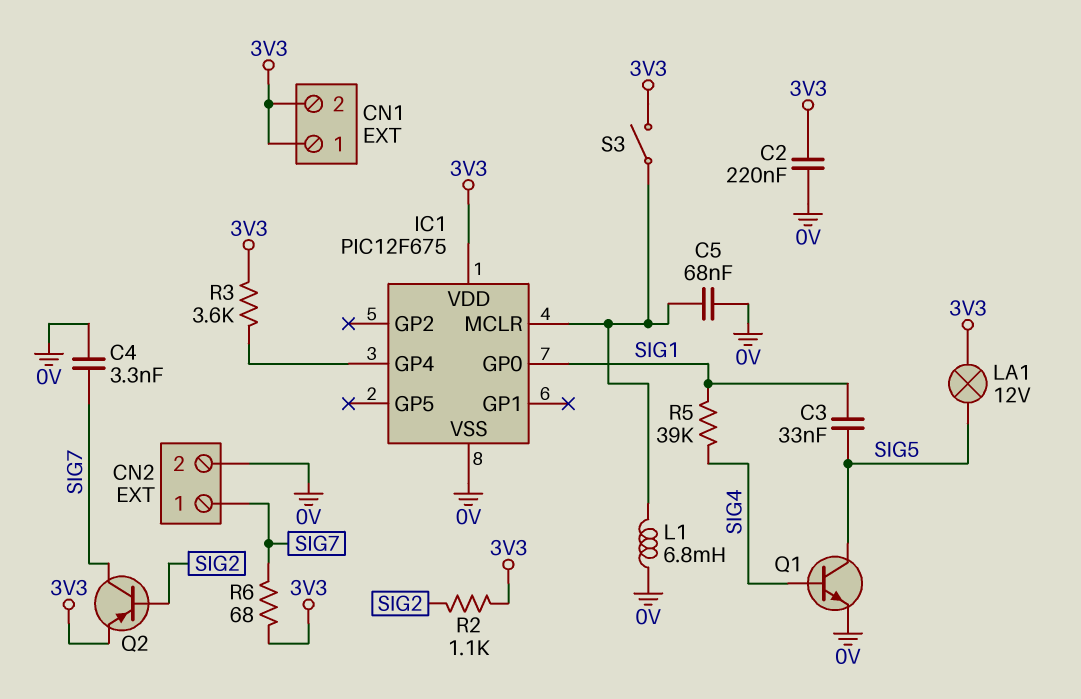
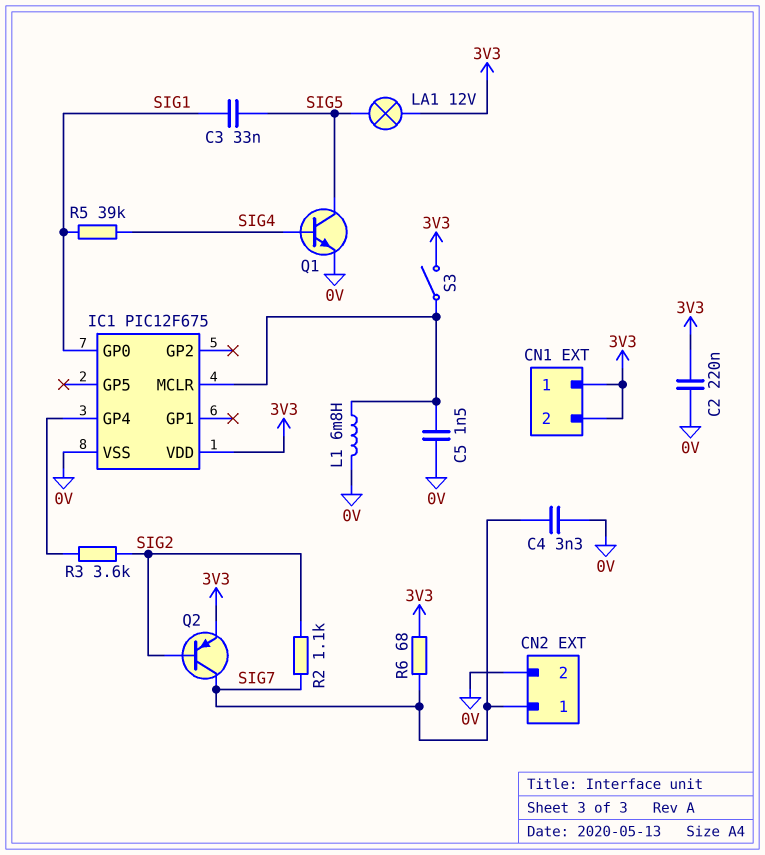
C5: 68nF (0V, IC1/MCLR) -> 1.5nF (0V, IC1/MCLR)
R2: 1.1k (3V3, SIG2) -> 1.1k (SIG2, SIG7)
R3: 3.6k (3V3, IC1/GP4) -> 3.6k (IC1/GP4, SIG2)

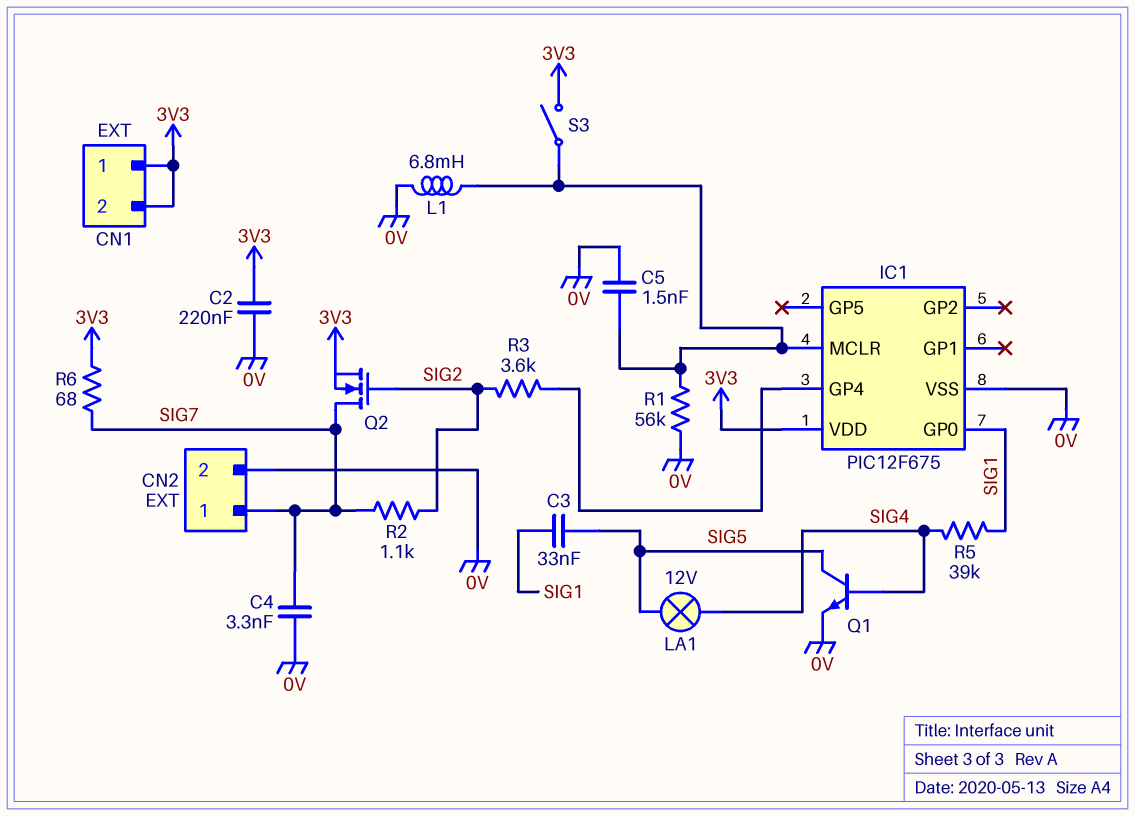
LA1: lamp 12V (3V3, SIG5) -> lamp 12V (SIG4, SIG5)
Q2: PNP (B SIG2, C SIG7, E 3V3) -> NMOS (G SIG2, D SIG7, S 3V3)
R1: none -> 56k (0V, IC1/MCLR)

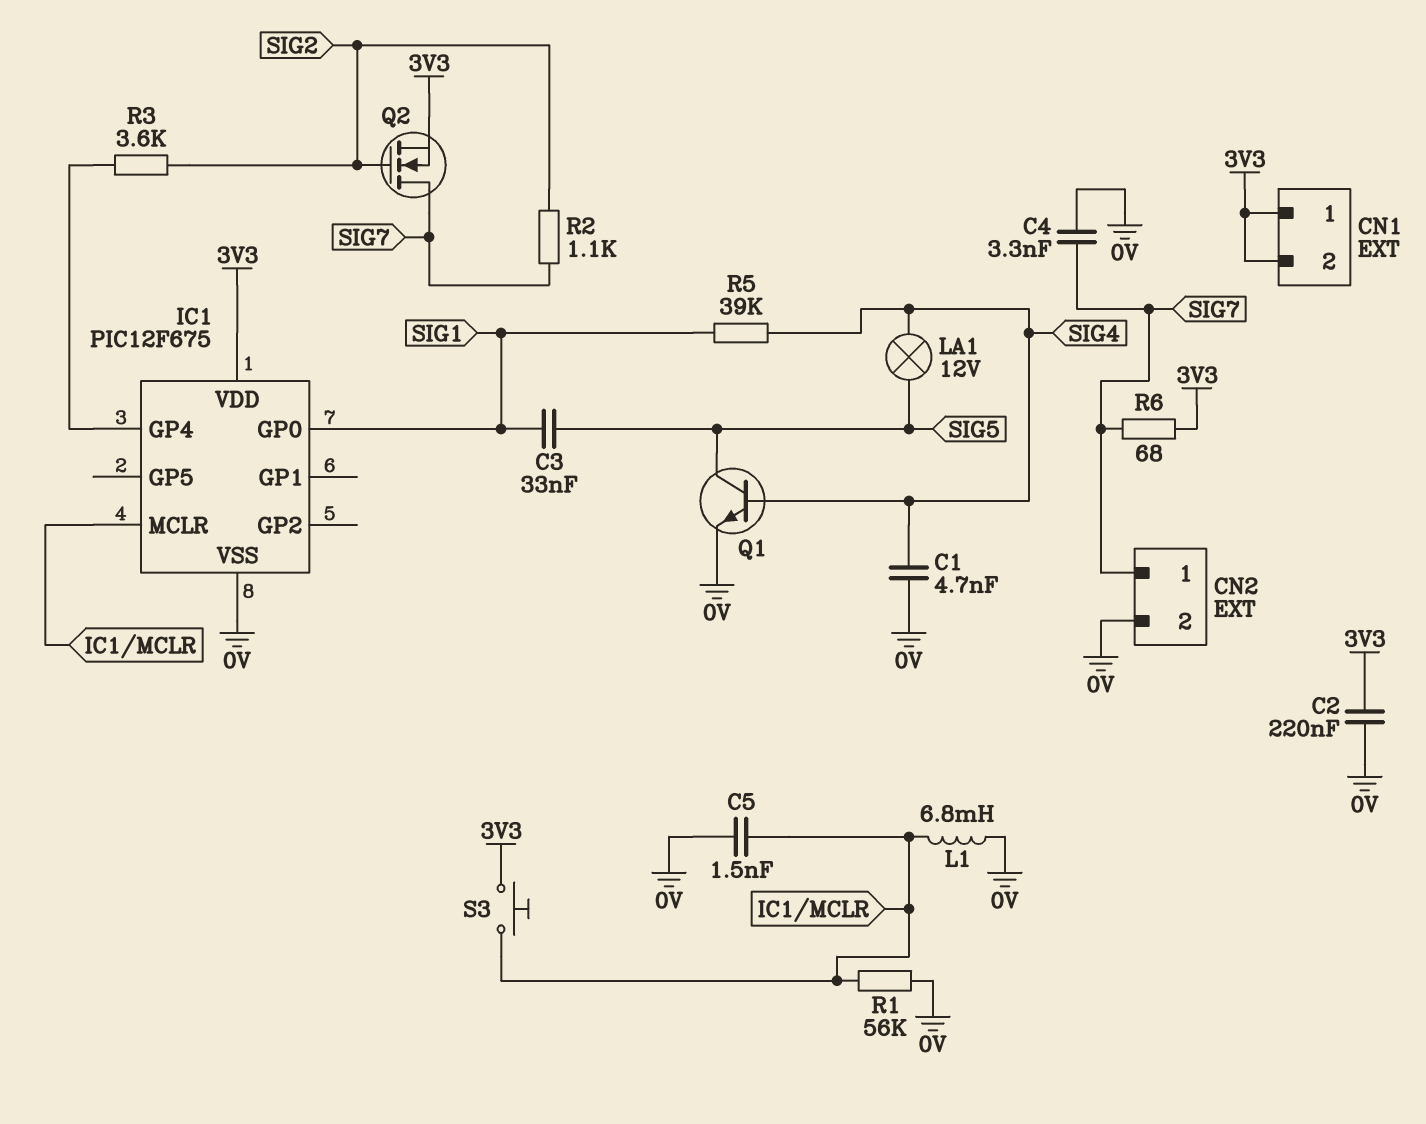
C1: none -> 4.7nF (0V, SIG4)
S3: switch (3V3, IC1/MCLR) -> button (3V3, IC1/MCLR)

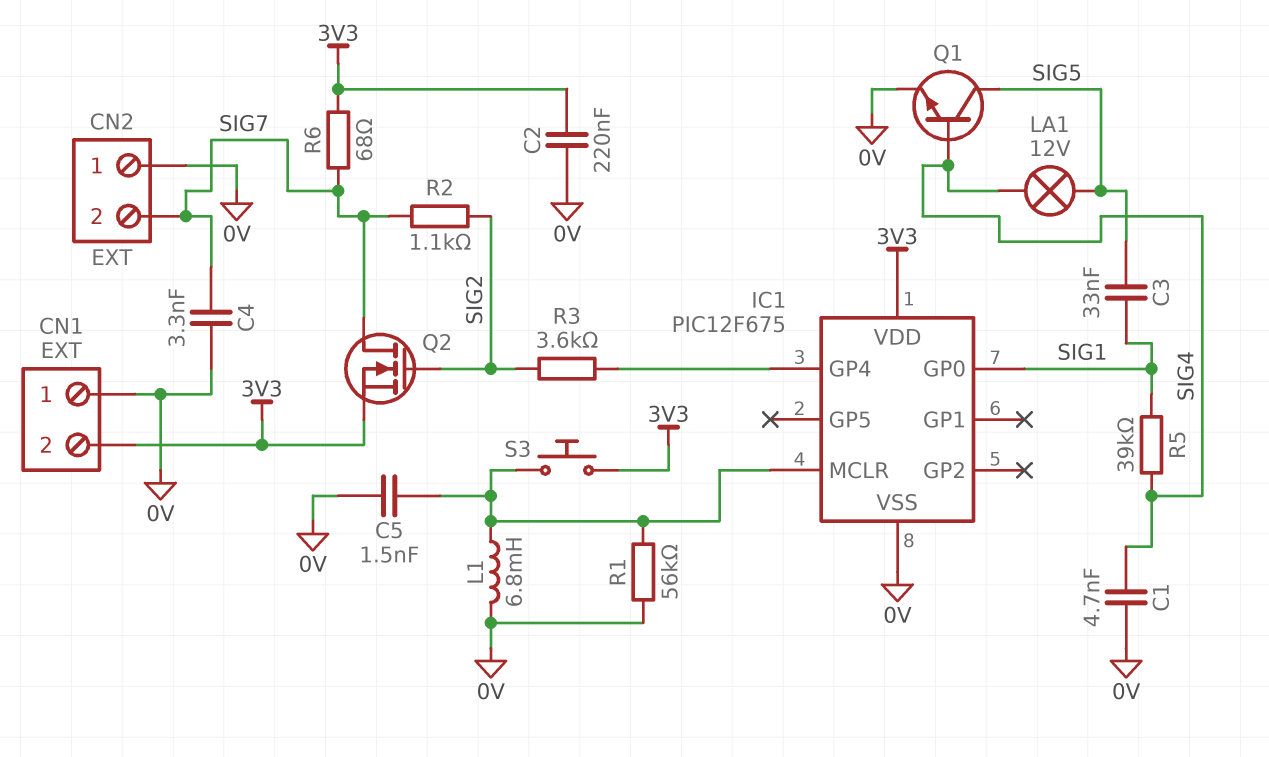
CN1 pin 1: 3V3 -> 0V
CN2 pin 1: SIG7 -> 0V
CN2 pin 2: 0V -> SIG7

